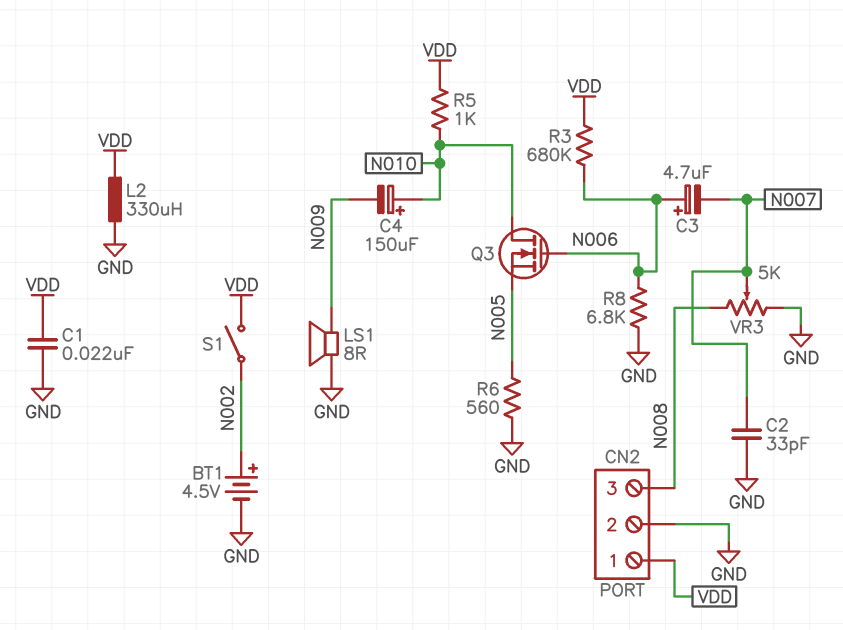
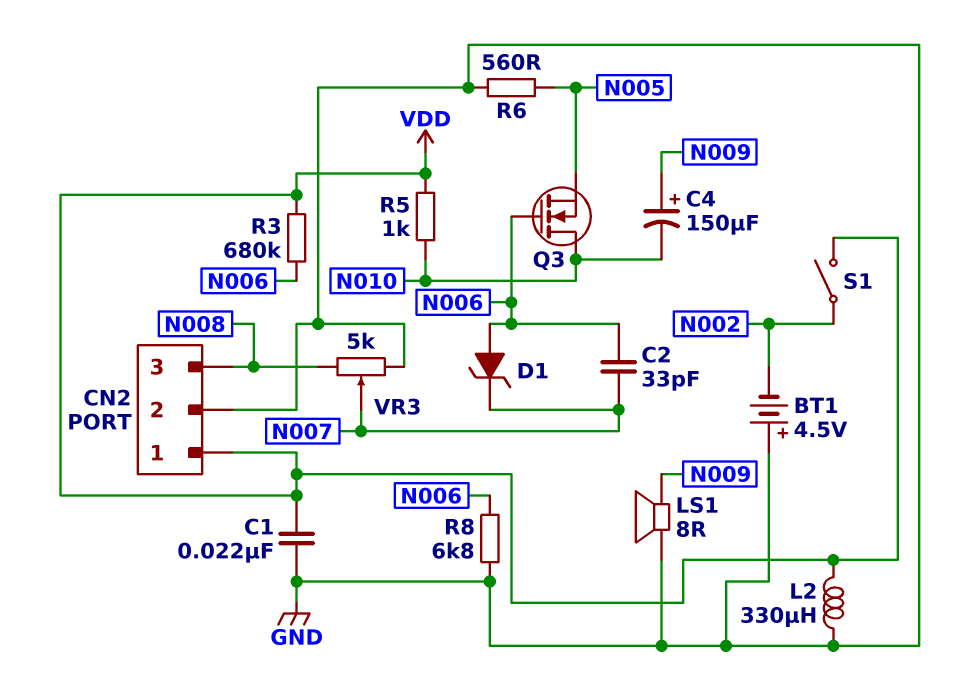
BT1: 4.5V (plus N002, minus GND) -> 4.5V (plus GND, minus N002)
C2: 33pF (GND, N007) -> 33pF (N006, N007)
C3: 4.7uF (plus N006, minus N007) -> none
C4: 150uF (plus N010, minus N009) -> 150uF (plus N009, minus N010)
D1: none -> zener (A N006, K N007)

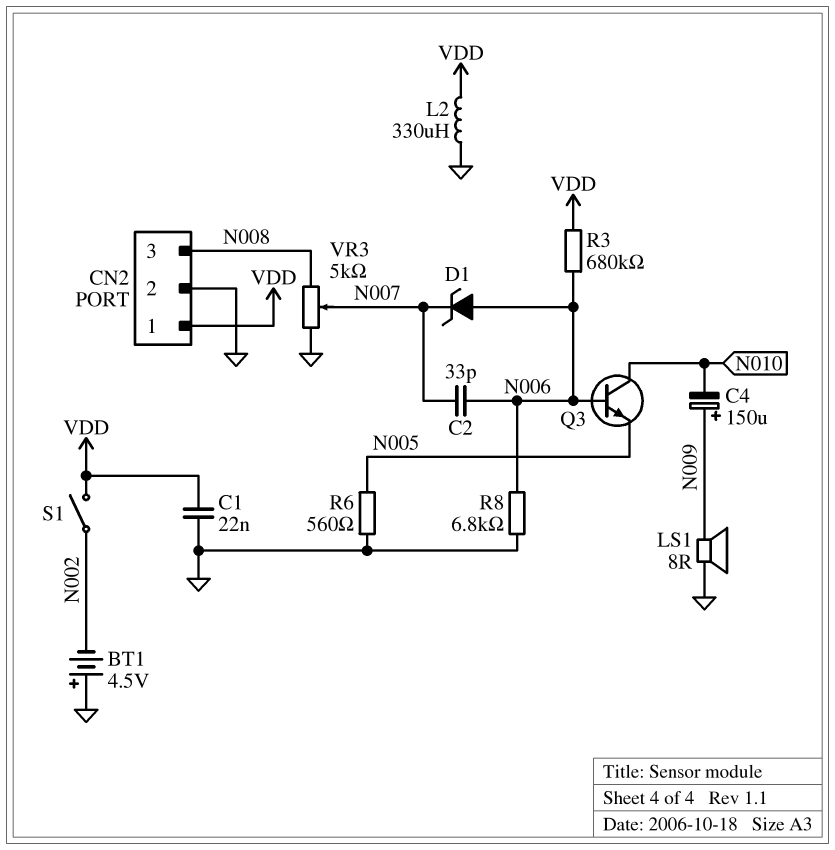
Q3: NMOS (G N006, D N010, S N005) -> NPN (B N006, C N010, E N005)
R5: 1k (N010, VDD) -> none

